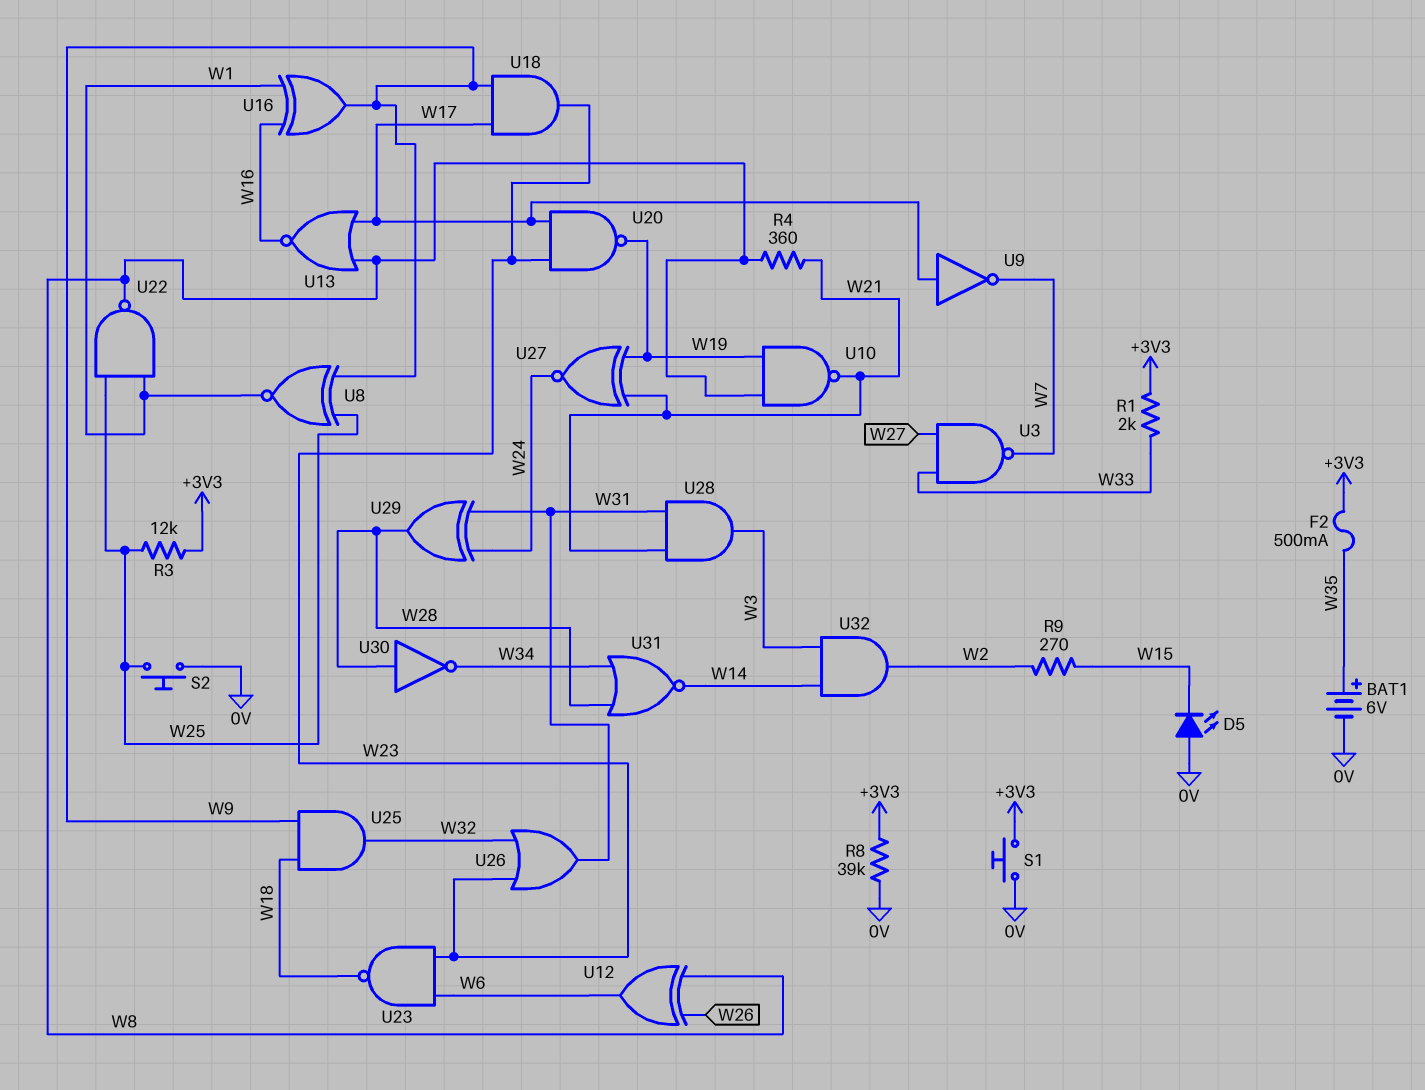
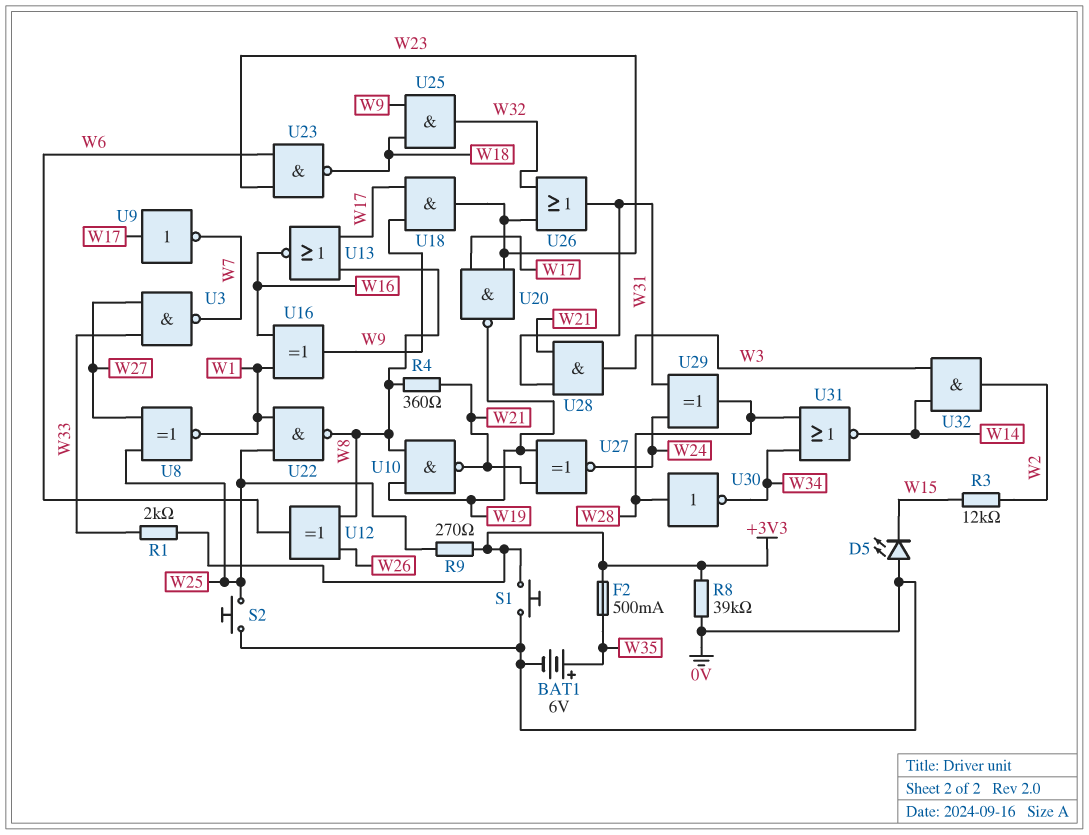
R3: 12k (+3V3, W25) -> 12k (W2, W15)
R9: 270 (W2, W15) -> 270 (+3V3, W25)
U8: XNOR (in W9, in W25, out W1) -> XNOR (in W25, in W27, out W1)

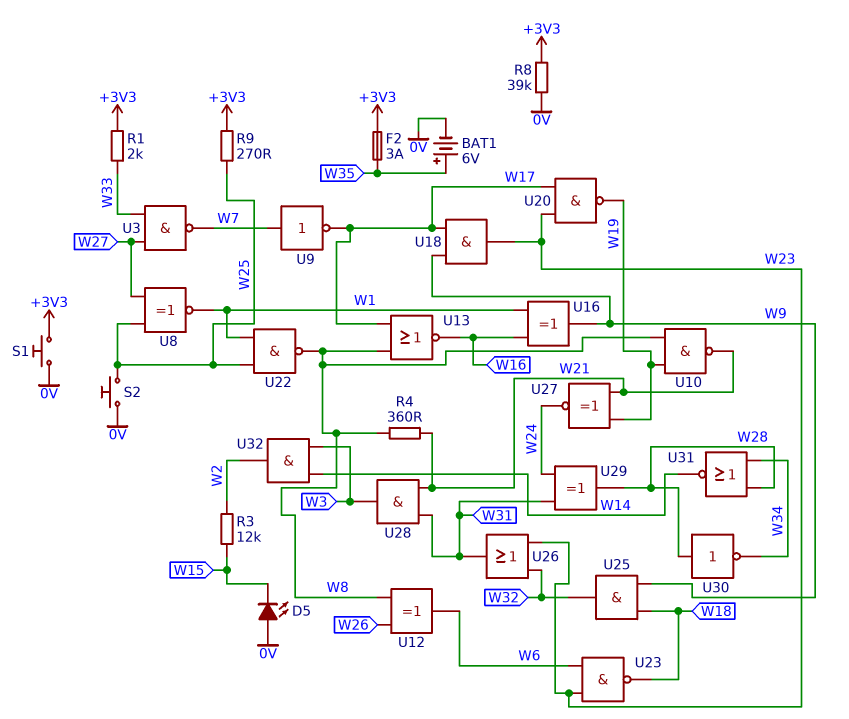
F2: 500mA (+3V3, W35) -> 3A (+3V3, W35)
U9: NOT (in W17, out W7) -> NOT (in W7, out W17)

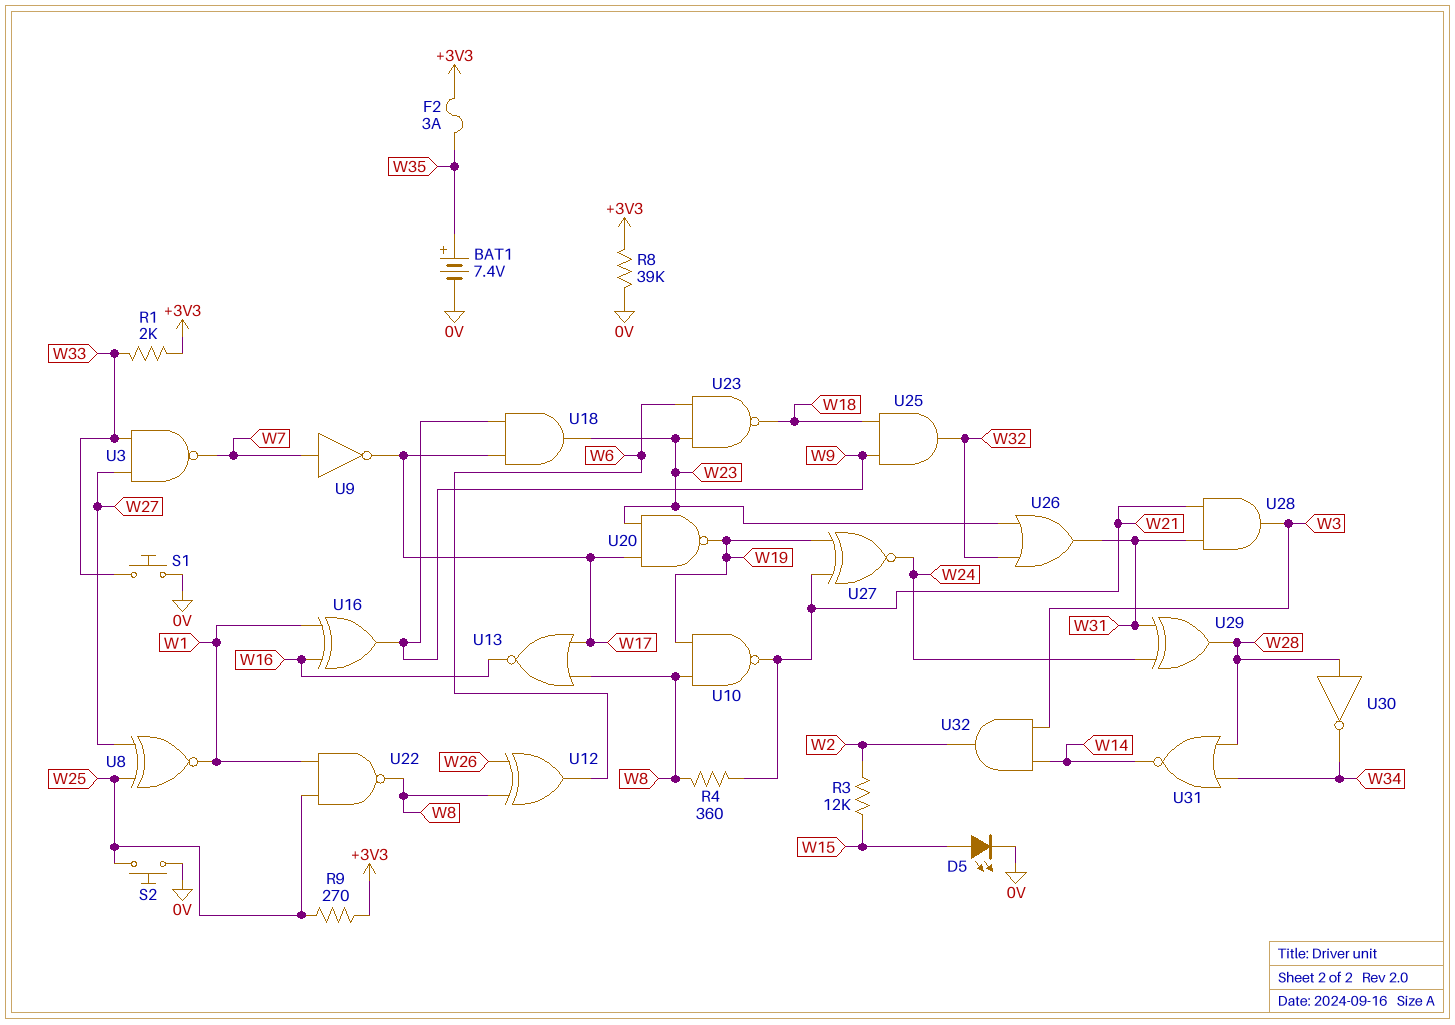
BAT1: 6V (plus W35, minus 0V) -> 7.4V (plus W35, minus 0V)
D5: LED (A 0V, K W15) -> LED (A W15, K 0V)
S1: button (+3V3, 0V) -> button (0V, W33)

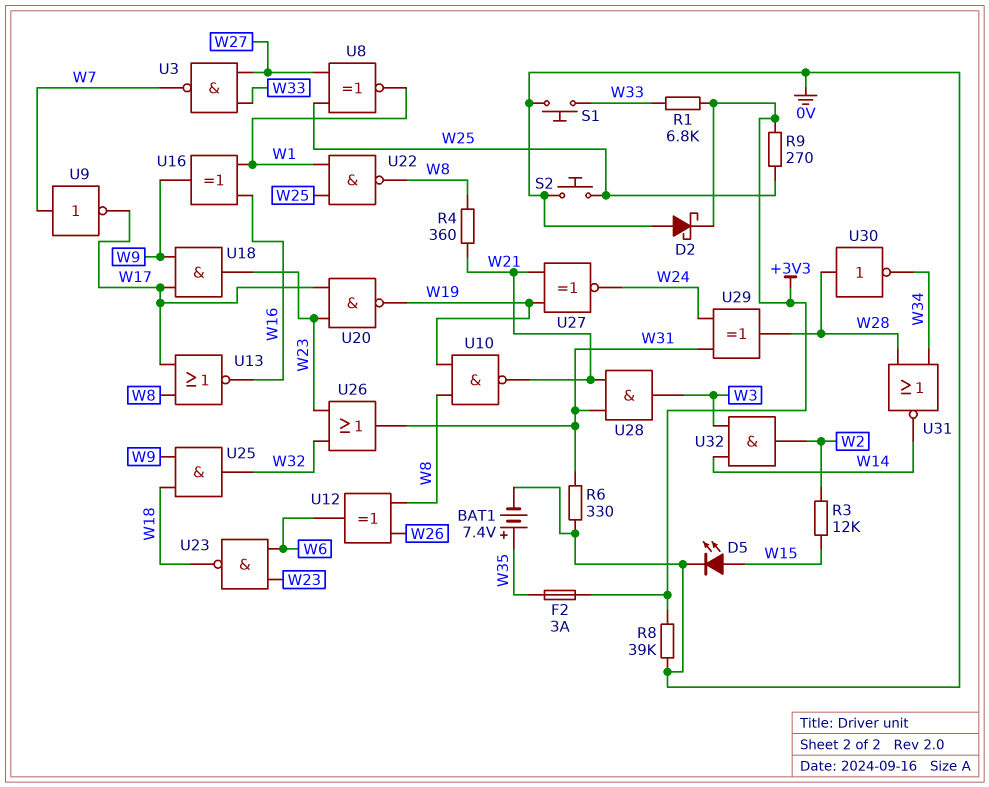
D2: none -> schottky (A 0V, K +3V3)
R1: 2k (+3V3, W33) -> 6.8k (+3V3, W33)
R6: none -> 330 (0V, W31)

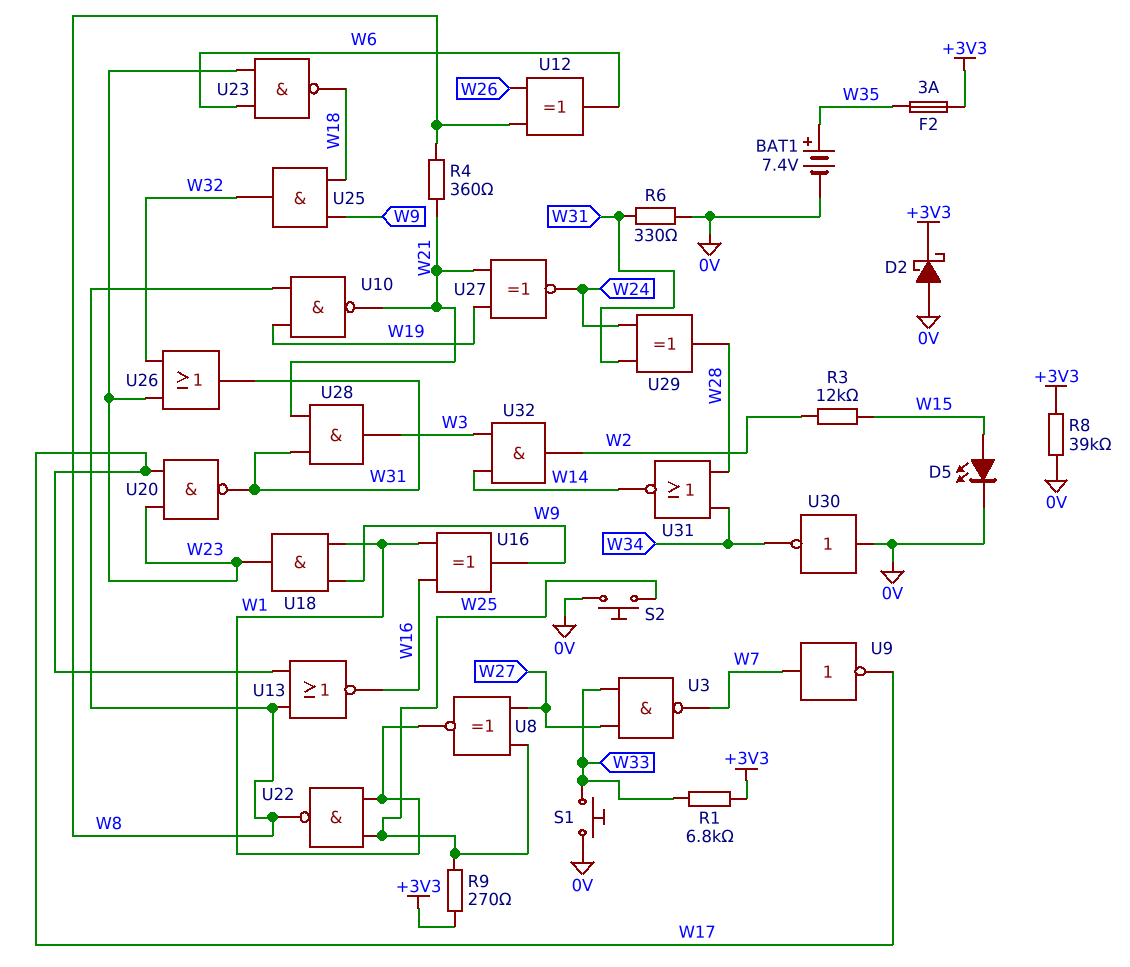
U18: AND (in W9, in W17, out W23) -> AND (in W1, in W9, out W23)
U20: NAND (in W17, in W23, out W19) -> NAND (in W17, in W23, out W31)
U30: NOT (in W28, out W34) -> NOT (in 0V, out W34)

